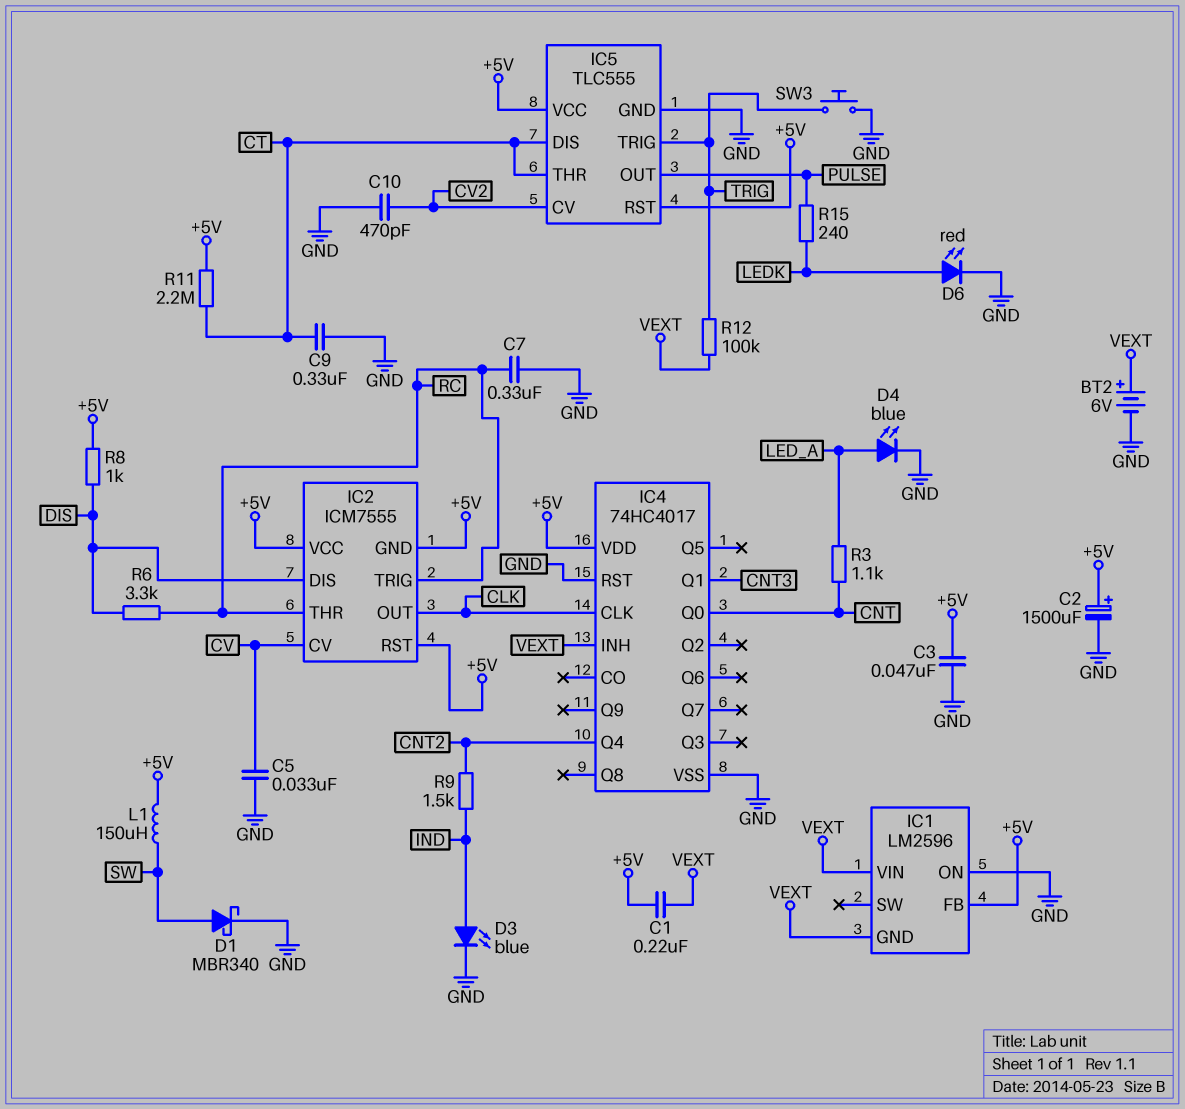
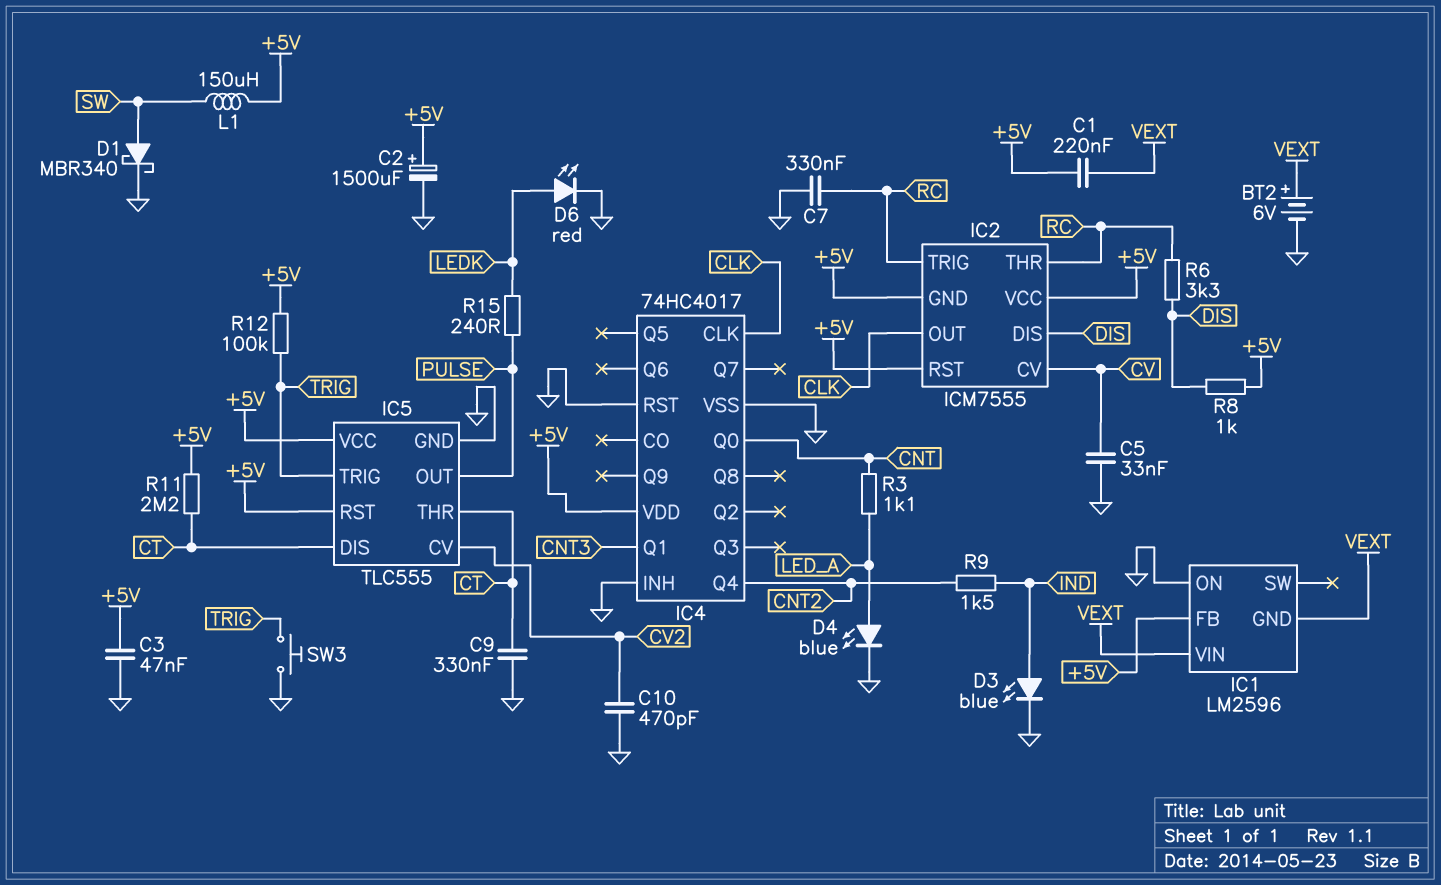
IC4 pin INH: VEXT -> GND
R12: 100k (TRIG, VEXT) -> 100k (+5V, TRIG)

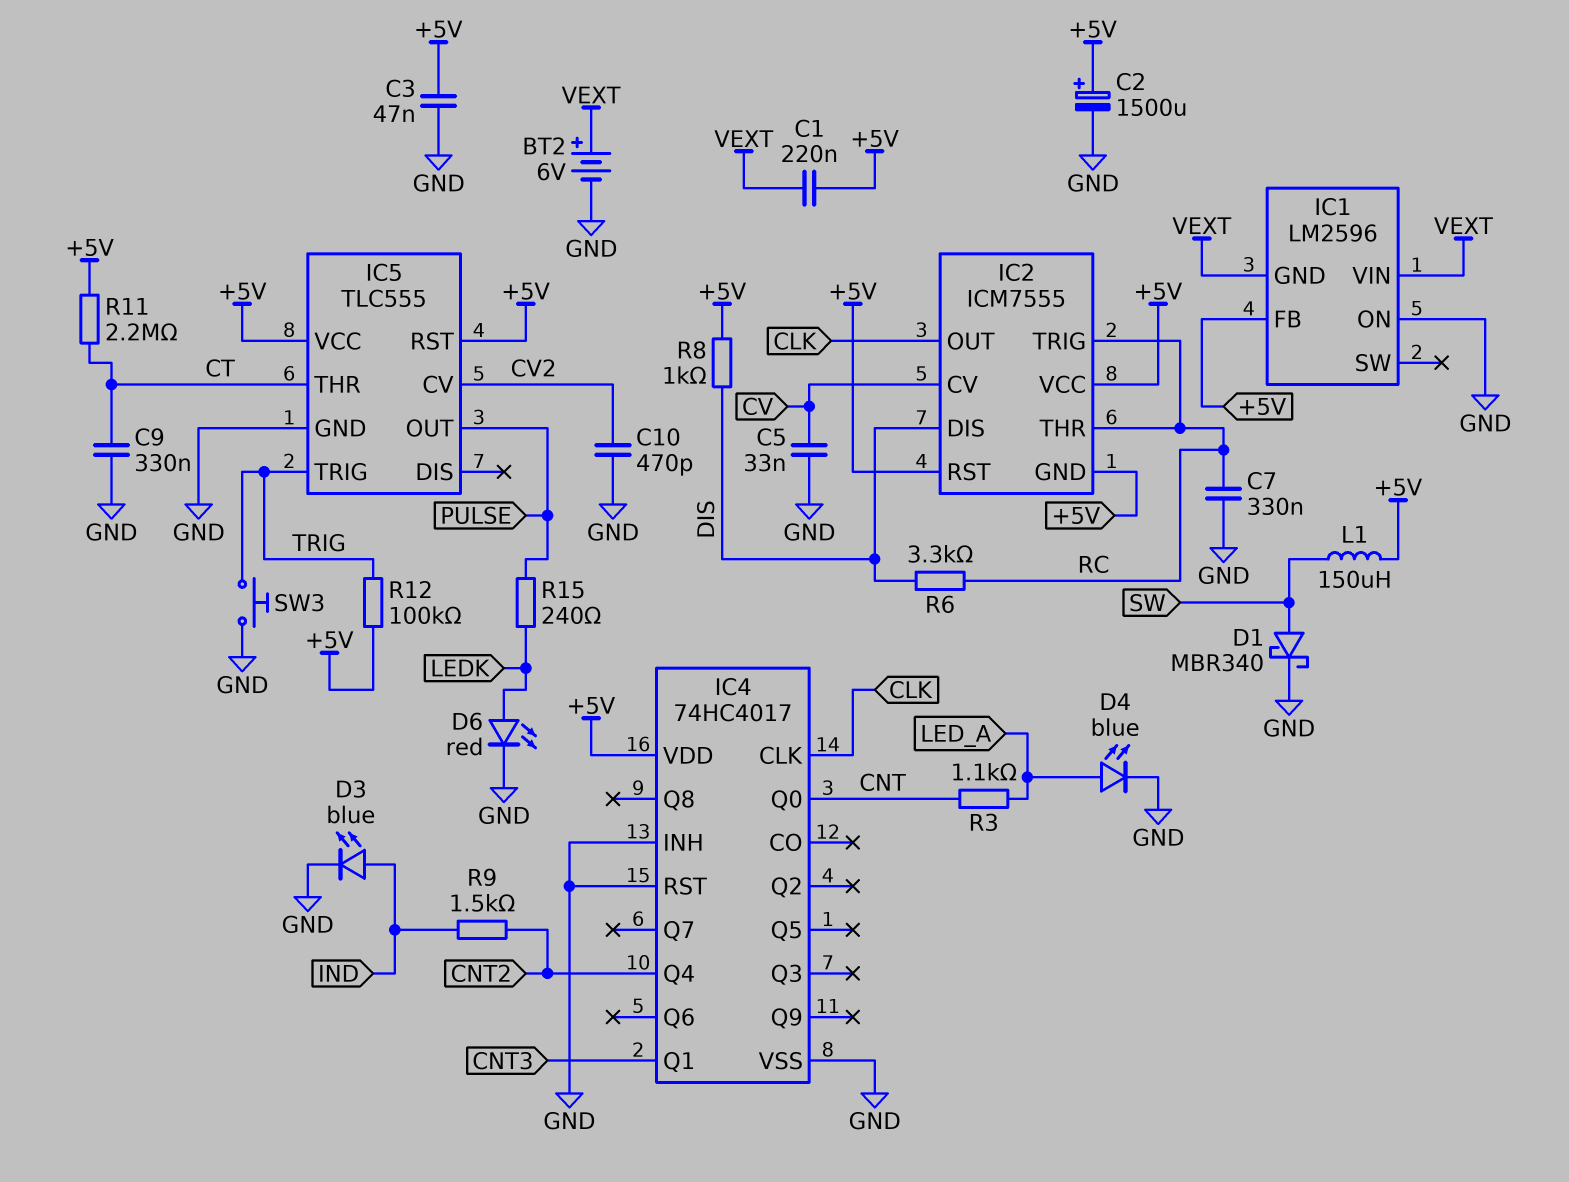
IC5 pin DIS: CT -> none

